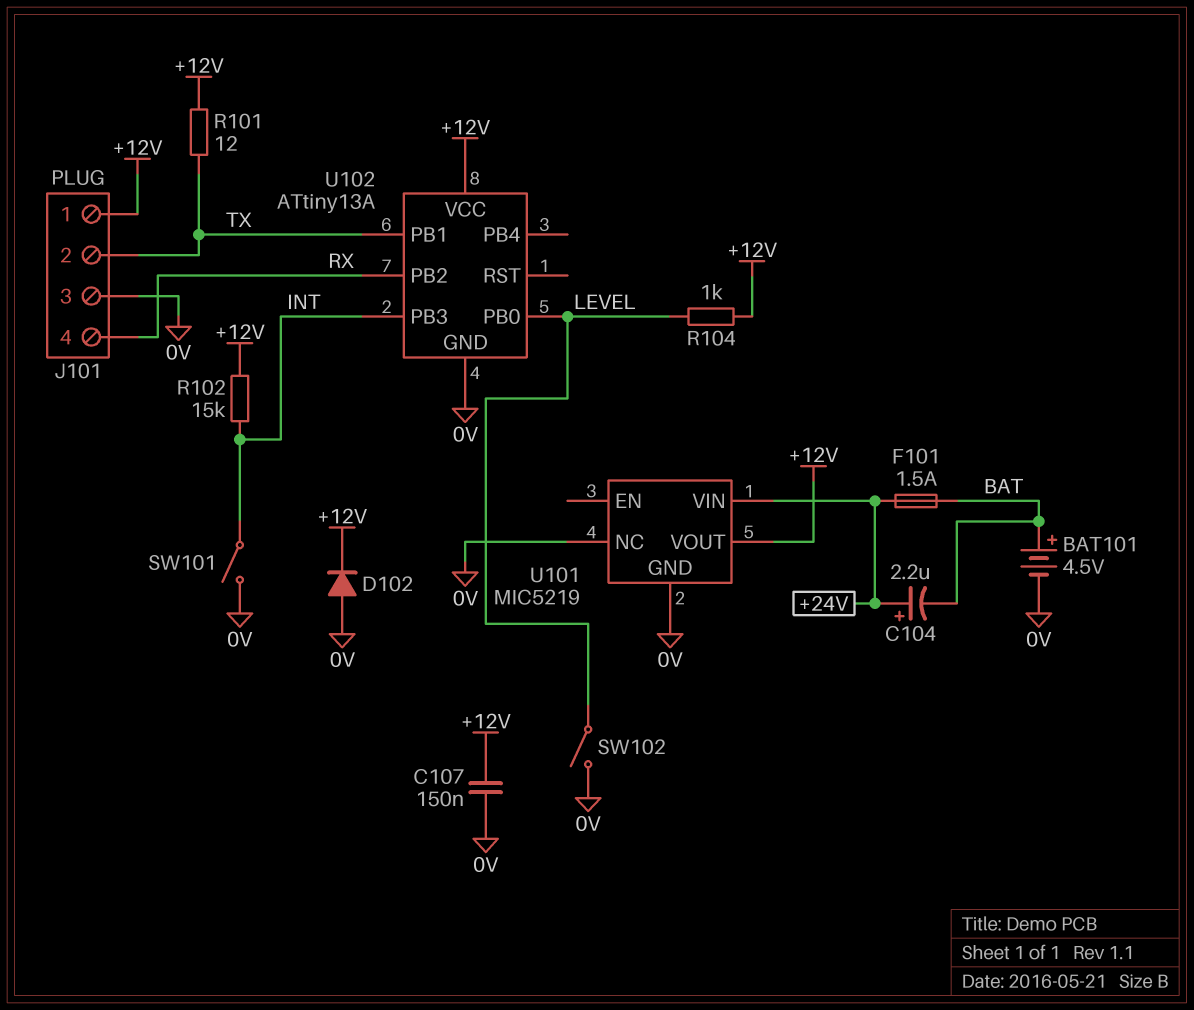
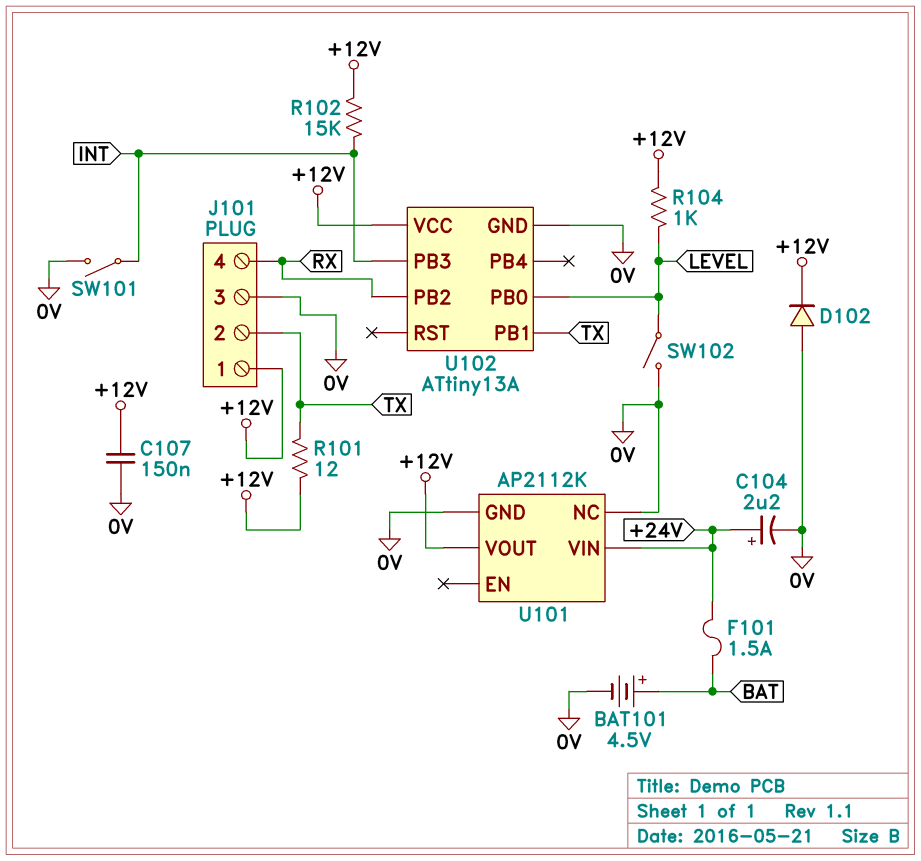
C104: 2.2uF (plus +24V, minus BAT) -> 2.2uF (plus +24V, minus 0V)
U101: MIC5219 -> AP2112K

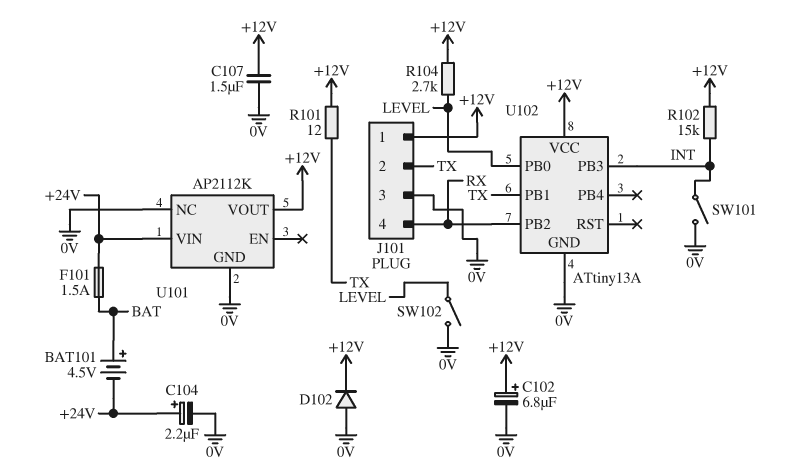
BAT101: 4.5V (plus BAT, minus 0V) -> 4.5V (plus BAT, minus +24V)
C102: none -> 6.8uF (plus +12V, minus 0V)
C107: 150nF (+12V, 0V) -> 1.5uF (+12V, 0V)
R104: 1k (+12V, LEVEL) -> 2.7k (+12V, LEVEL)

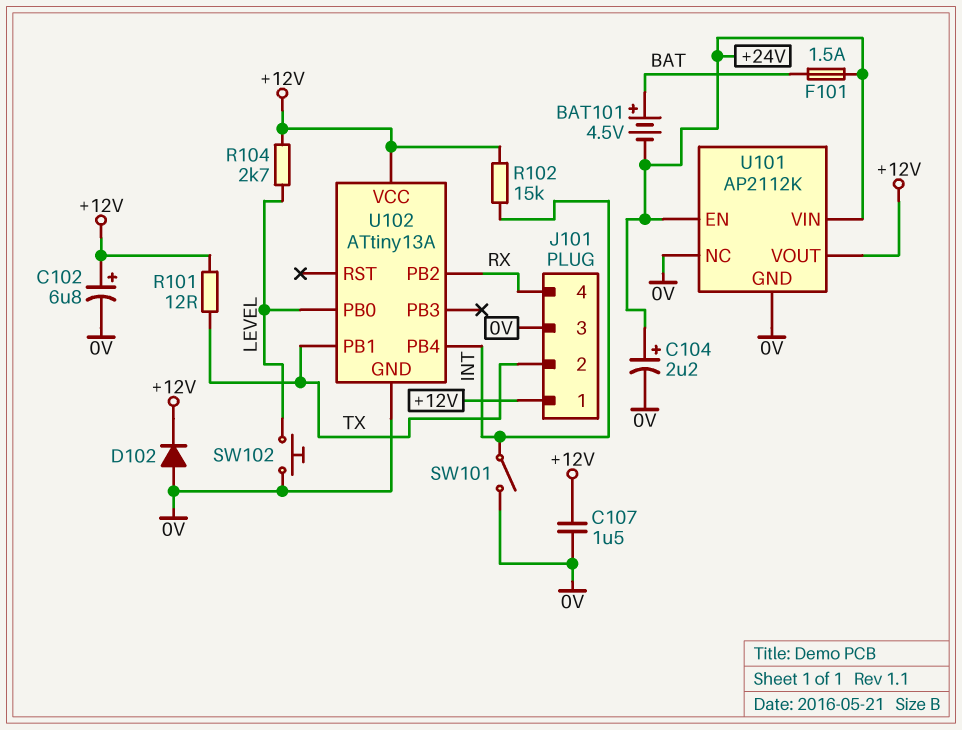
SW102: switch (0V, LEVEL) -> button (0V, LEVEL)
U101 pin EN: none -> +24V
U102 pin PB3: INT -> none
U102 pin PB4: none -> INT

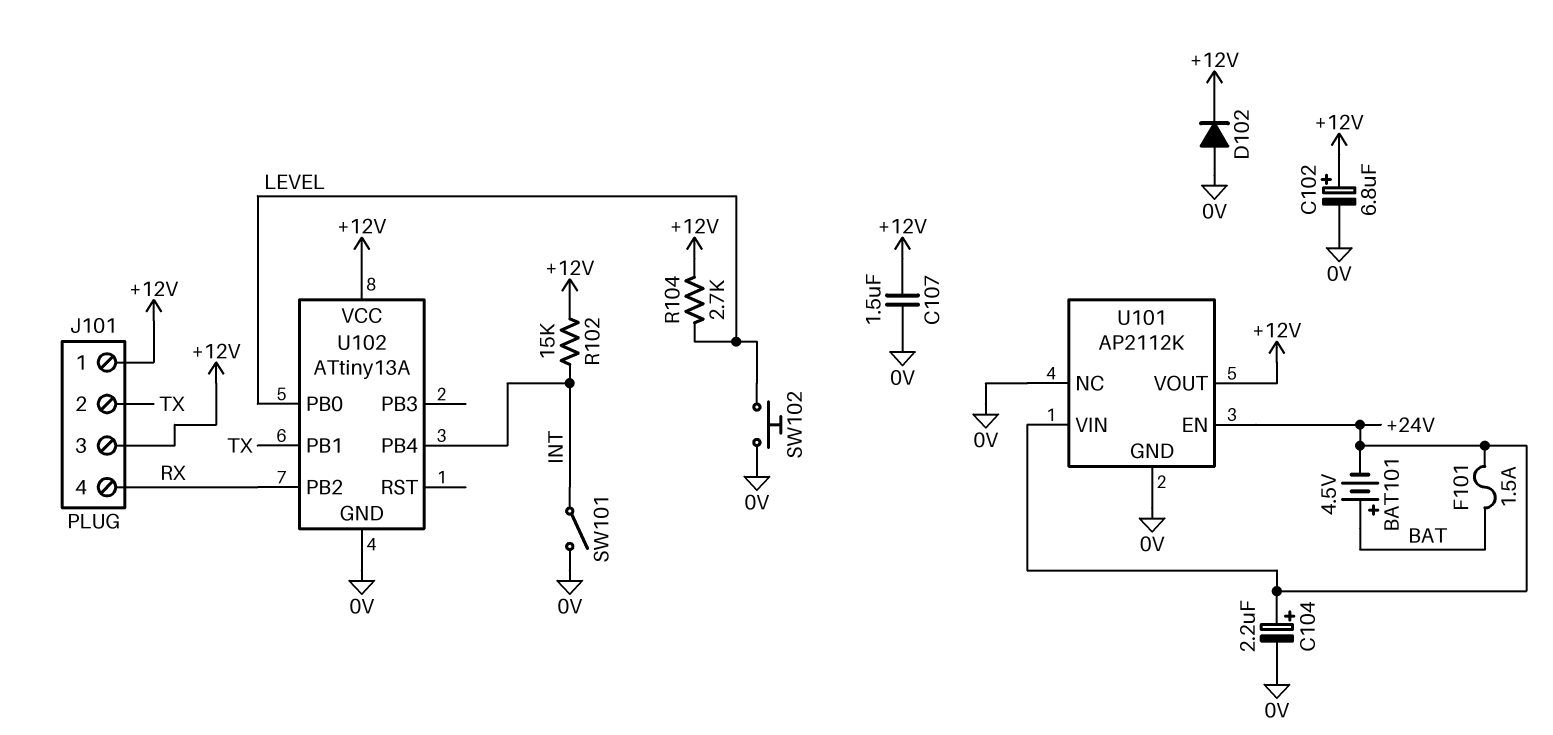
J101 pin 3: 0V -> +12V
R101: 12 (+12V, TX) -> none

